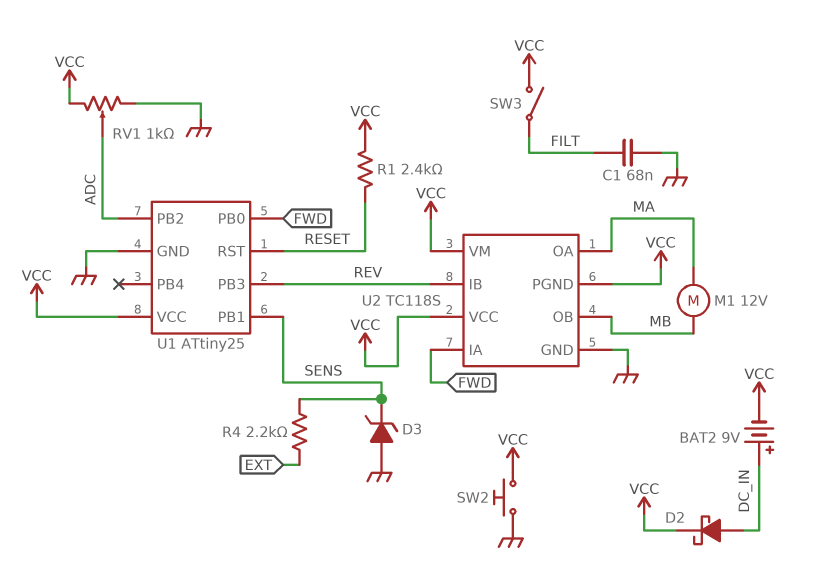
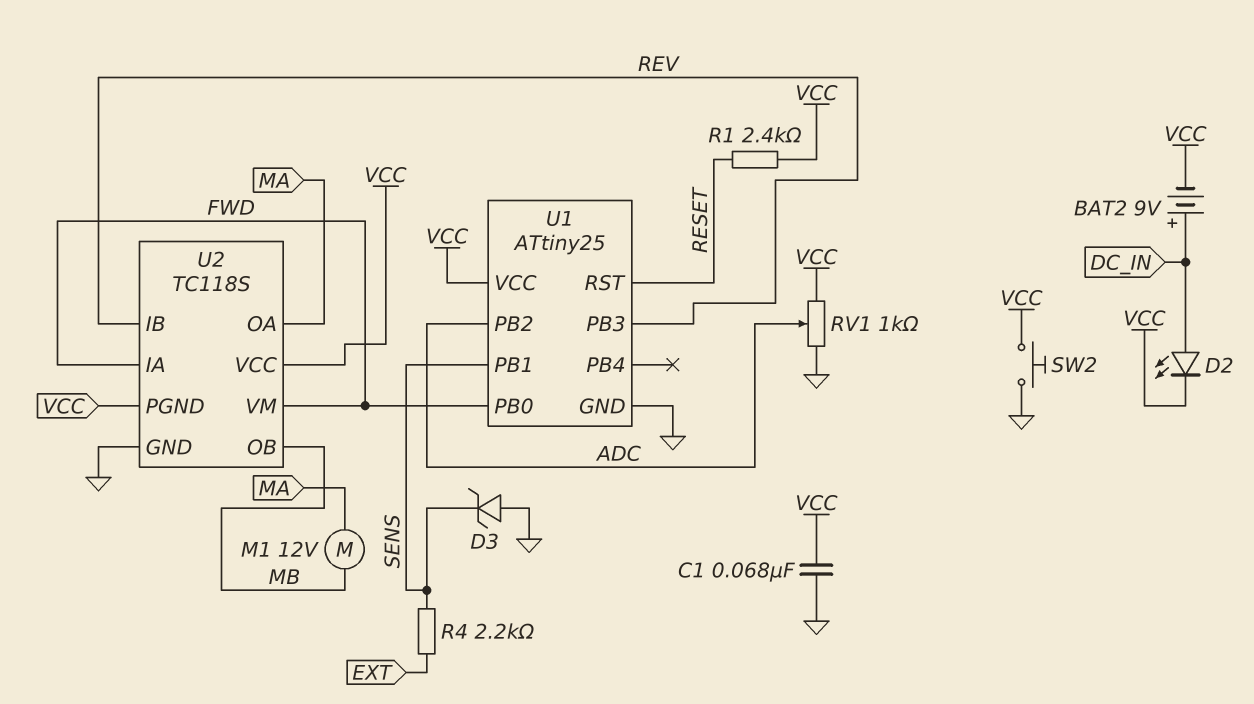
C1: 68nF (FILT, GND) -> 68nF (GND, VCC)
D2: schottky (A DC_IN, K VCC) -> LED (A DC_IN, K VCC)
SW3: switch (FILT, VCC) -> none
U2 pin VM: VCC -> FWD

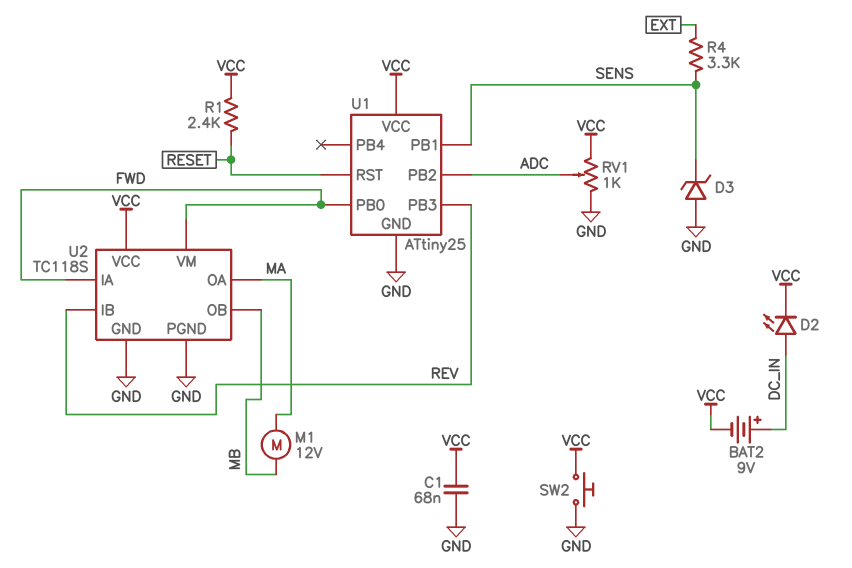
R4: 2.2k (EXT, SENS) -> 3.3k (EXT, SENS)
U2 pin PGND: VCC -> GND

